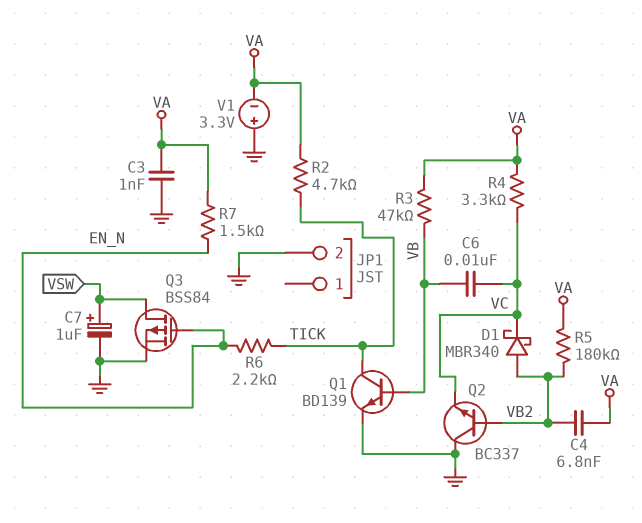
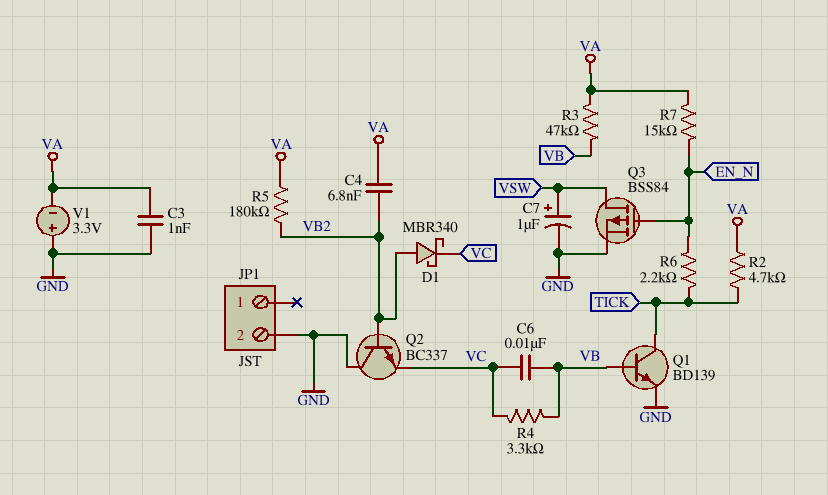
R4: 3.3k (VA, VC) -> 3.3k (VB, VC)
R7: 1.5k (EN_N, VA) -> 15k (EN_N, VA)

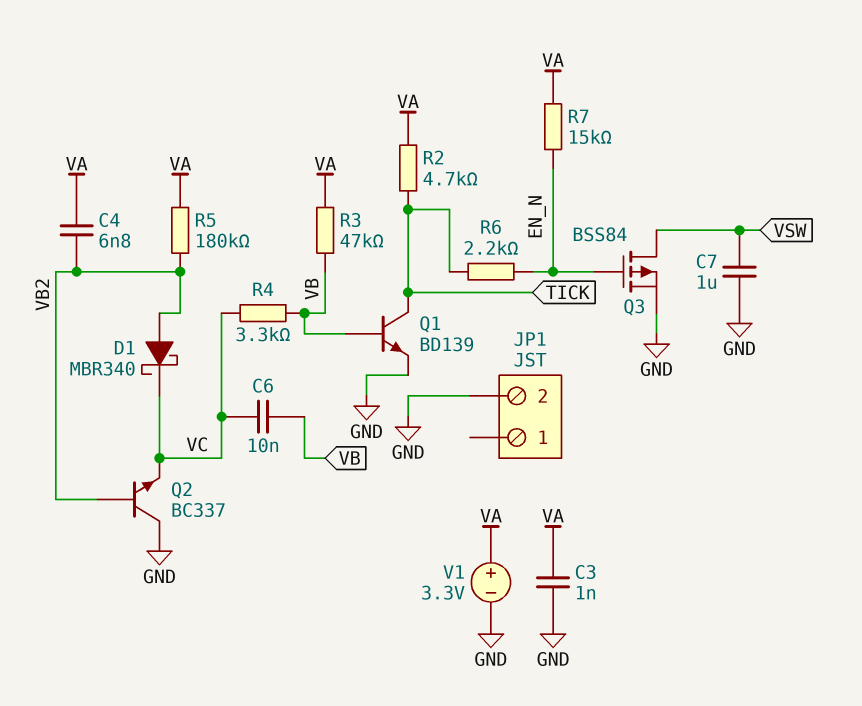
C7: 1uF (plus VSW, minus GND) -> 1uF (GND, VSW)
V1: 3.3V (plus GND, minus VA) -> 3.3V (plus VA, minus GND)

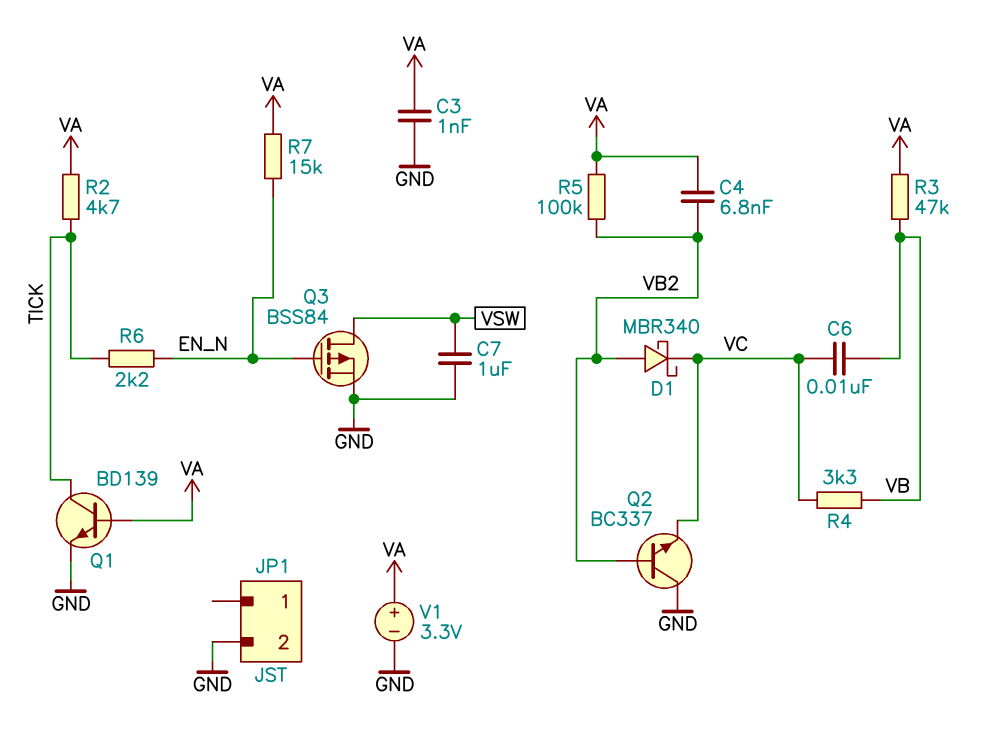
Q1: NPN BD139 (B VB, C TICK, E GND) -> NPN BD139 (B VA, C TICK, E GND)
R5: 180k (VA, VB2) -> 100k (VA, VB2)

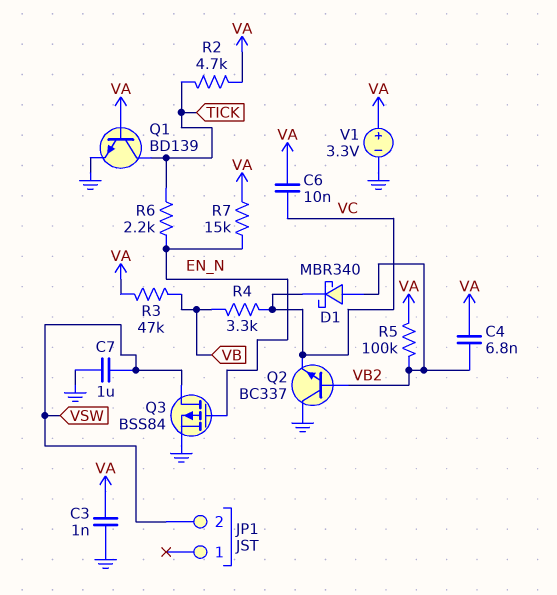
C6: 10nF (VB, VC) -> 10nF (VA, VC)
JP1 pin 2: GND -> VSW

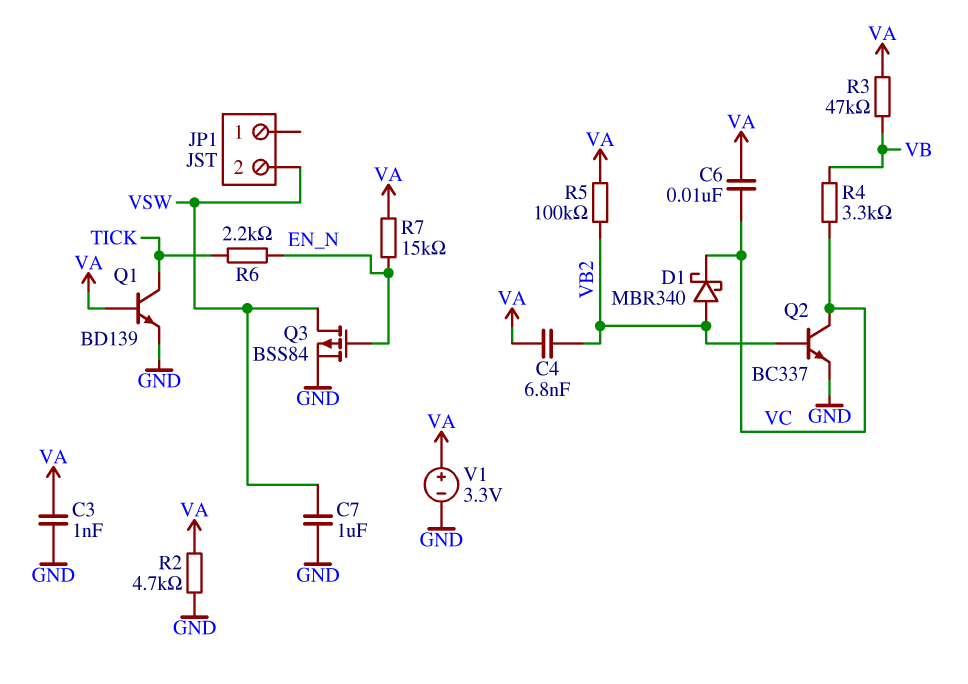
Q2: NPN BC337 (B VB2, C GND, E VC) -> NPN BC337 (B VB2, C VC, E GND)
R2: 4.7k (TICK, VA) -> 4.7k (GND, VA)

